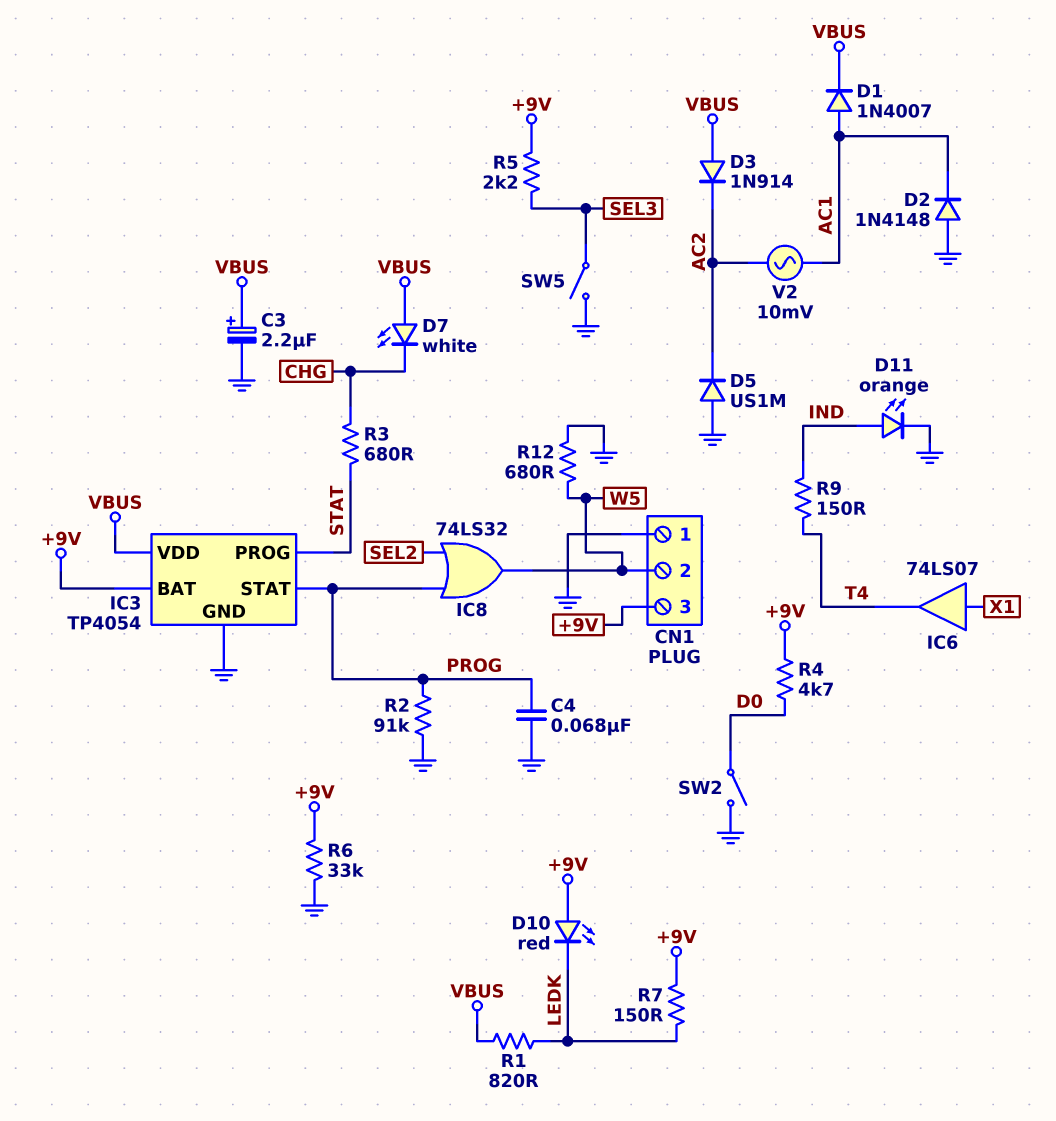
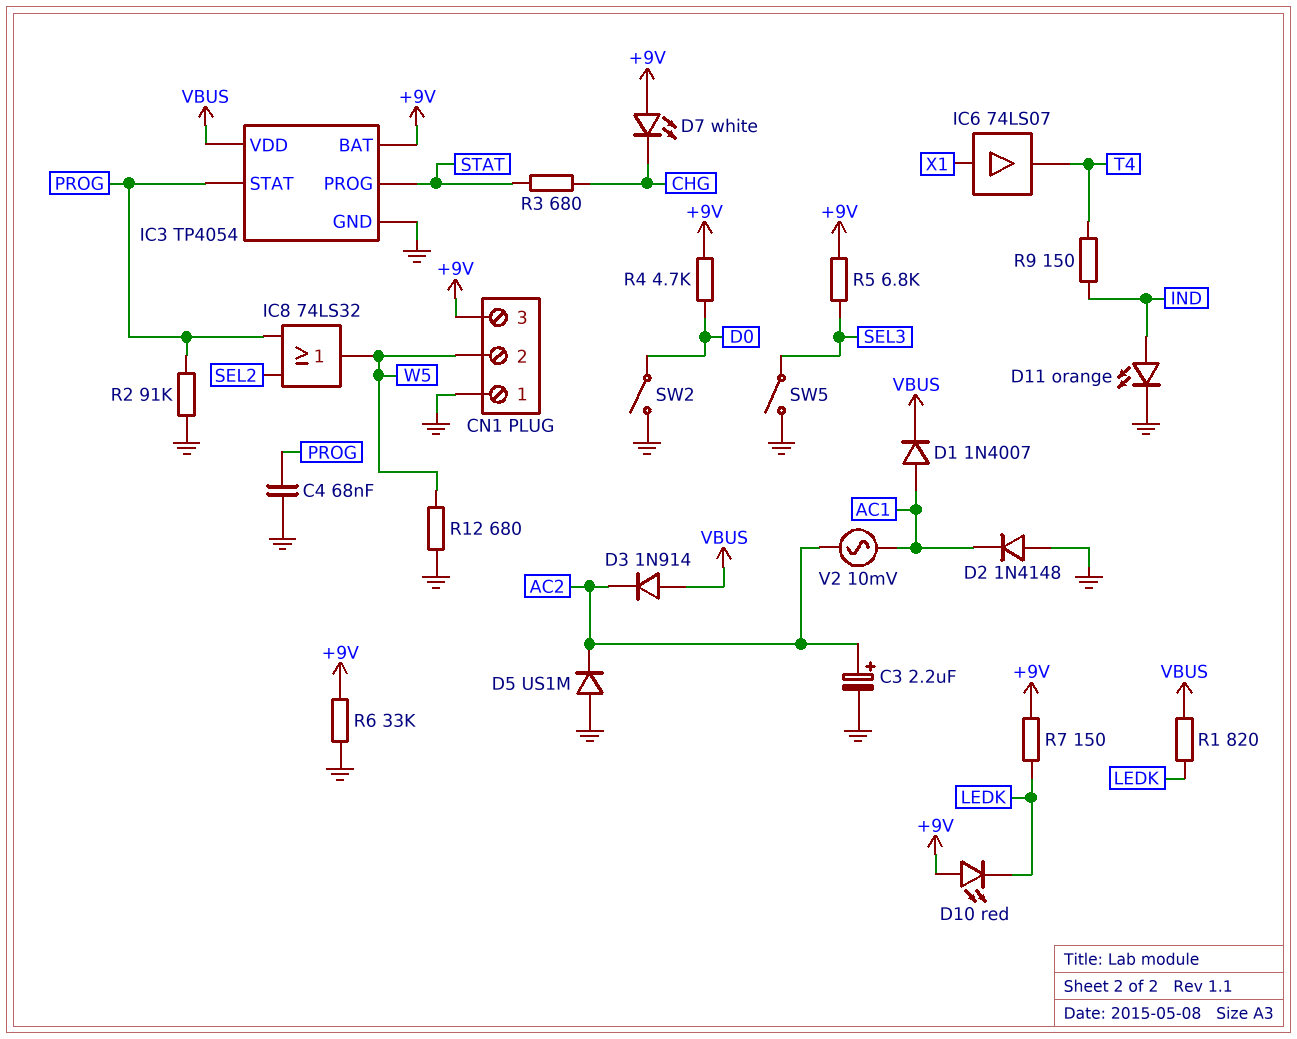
C3: 2.2uF (plus VBUS, minus GND) -> 2.2uF (plus AC2, minus GND)
D7: LED white (A VBUS, K CHG) -> LED white (A +9V, K CHG)
R5: 2.2k (+9V, SEL3) -> 6.8k (+9V, SEL3)

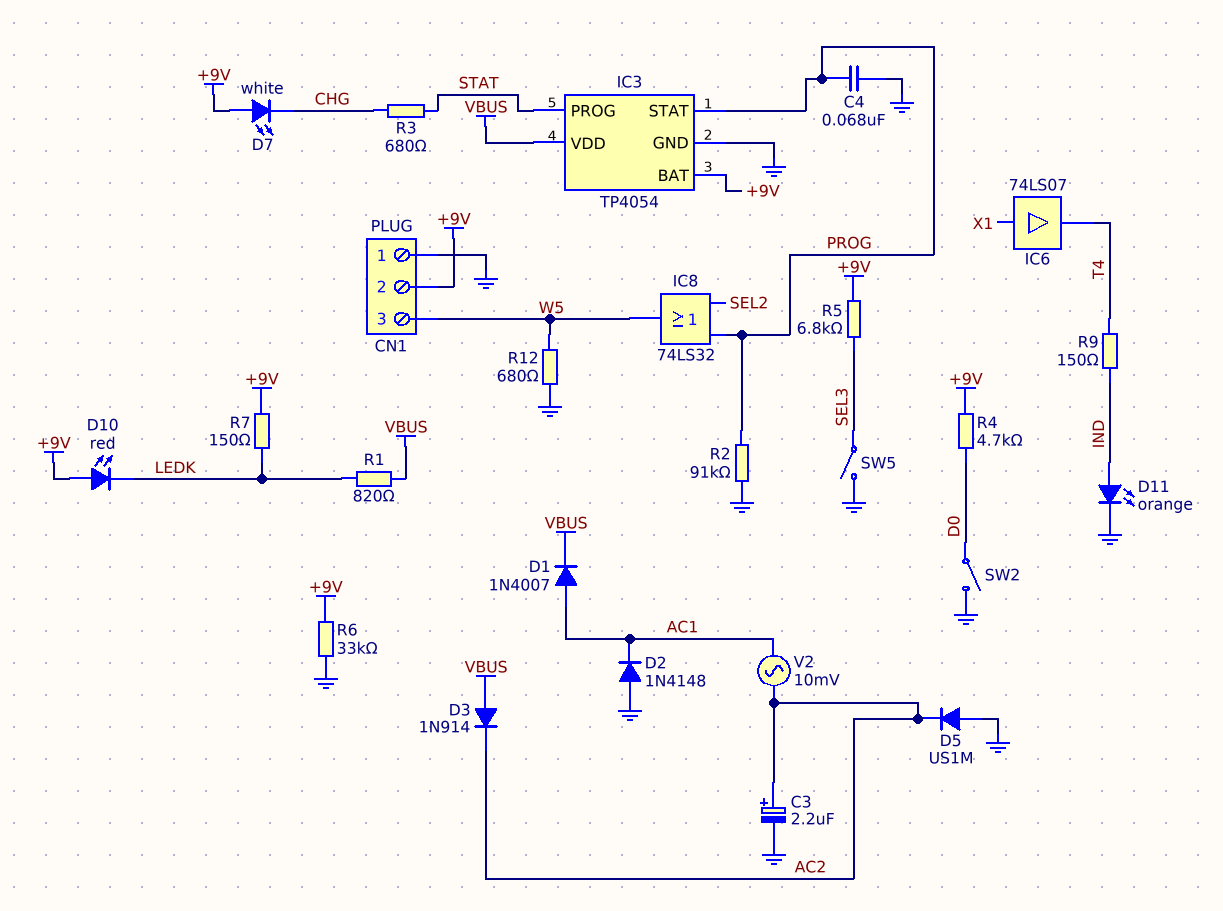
CN1 pin 2: W5 -> +9V
CN1 pin 3: +9V -> W5

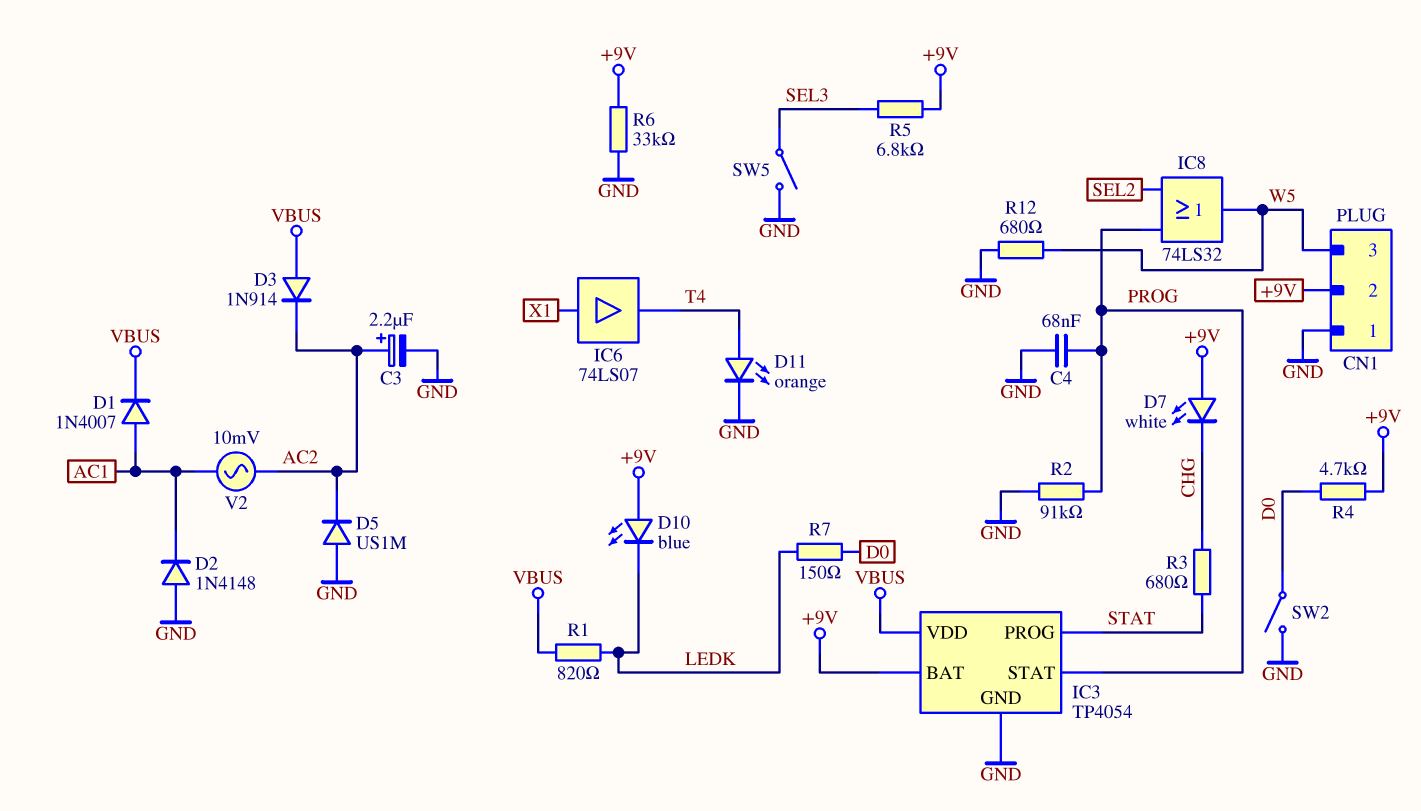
D10: LED red (A +9V, K LEDK) -> LED blue (A +9V, K LEDK)
D11: LED orange (A IND, K GND) -> LED orange (A T4, K GND)
R7: 150 (+9V, LEDK) -> 150 (D0, LEDK)
R9: 150 (IND, T4) -> none

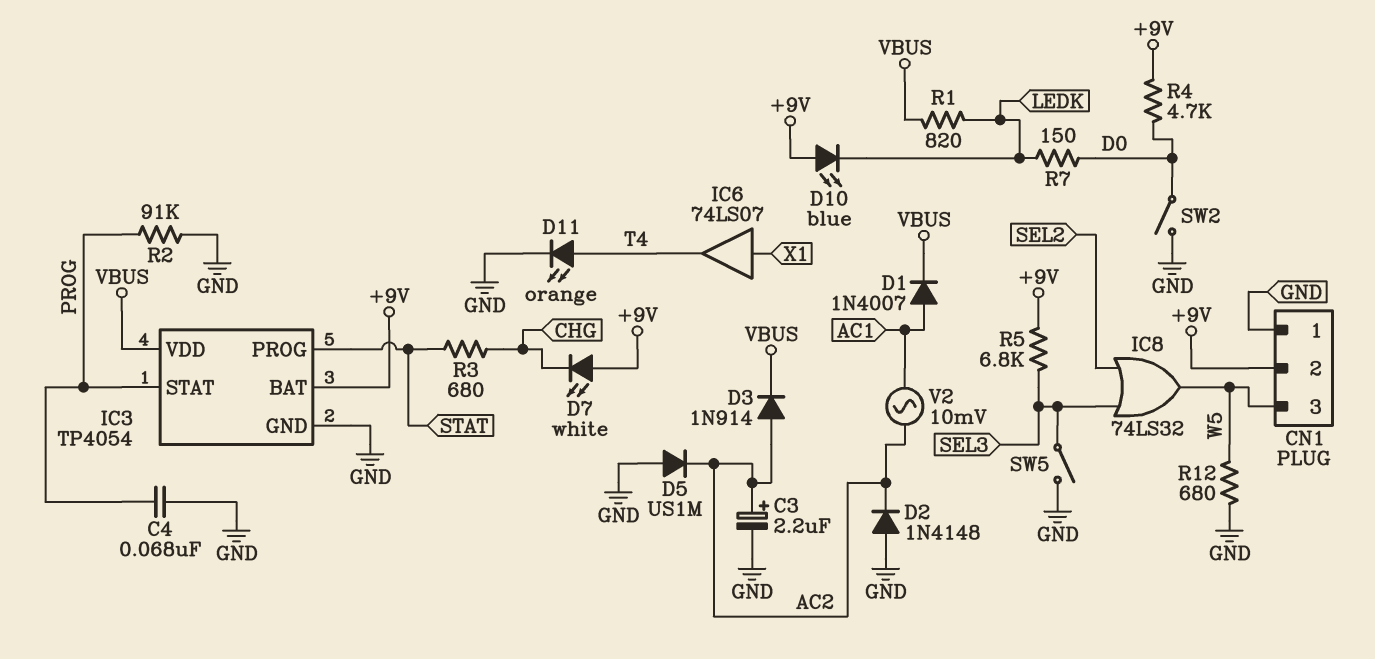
D2: diode 1N4148 (A GND, K AC1) -> diode 1N4148 (A GND, K AC2)
D3: diode 1N914 (A VBUS, K AC2) -> diode 1N914 (A AC2, K VBUS)
IC8: OR 74LS32 (in PROG, in SEL2, out W5) -> OR 74LS32 (in SEL2, in SEL3, out W5)
R6: 33k (+9V, GND) -> none

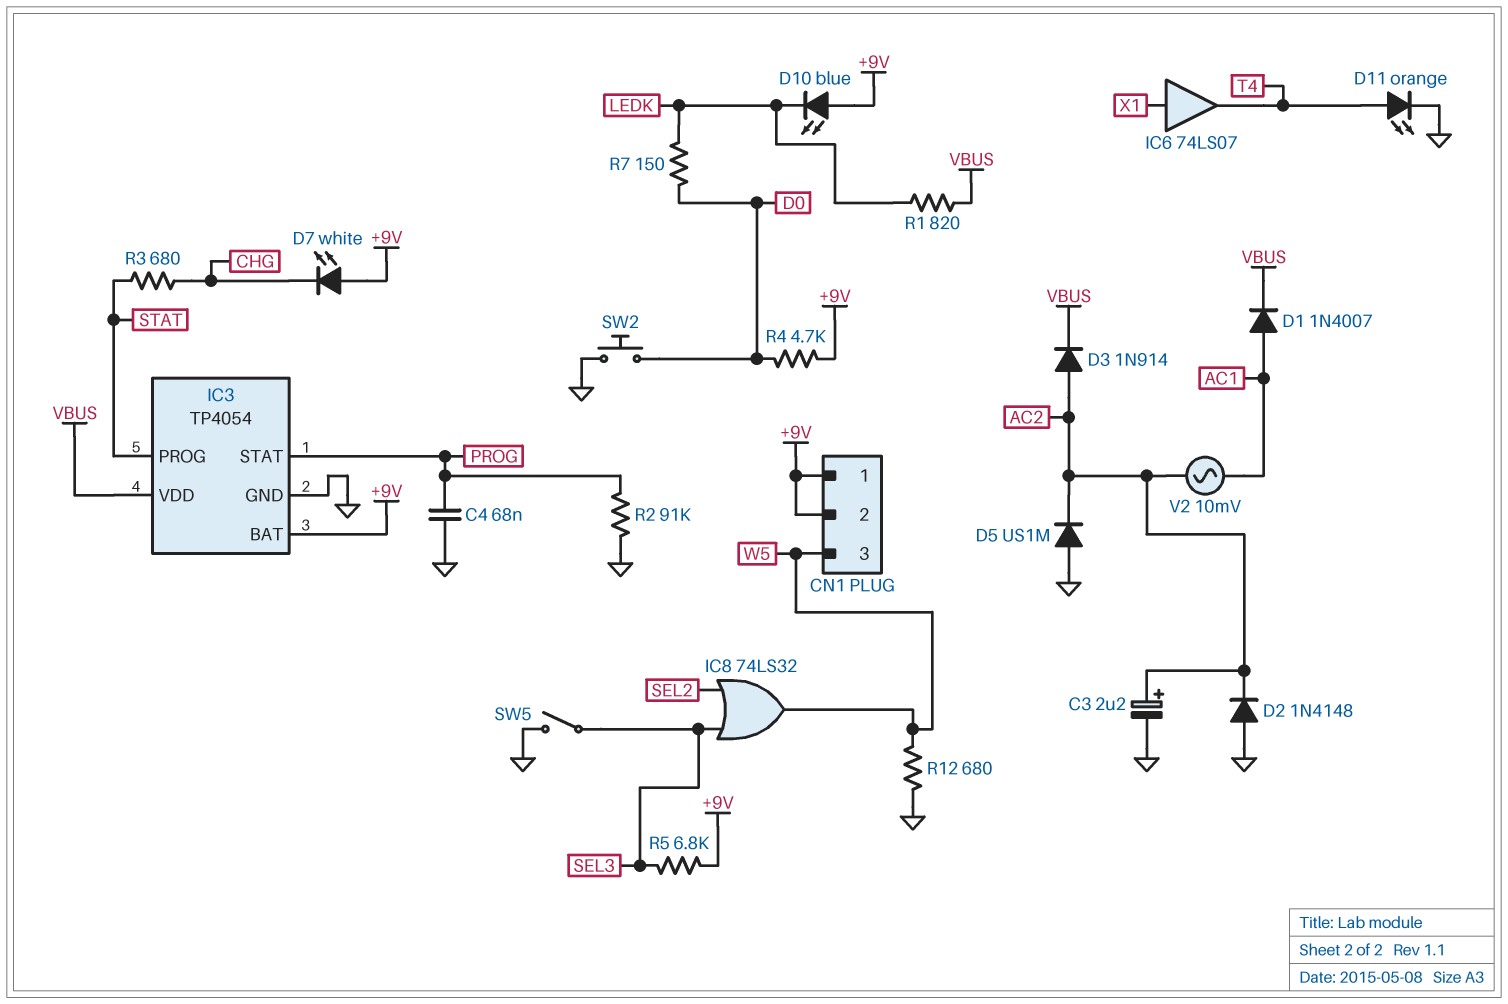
CN1 pin 1: GND -> +9V
SW2: switch (D0, GND) -> button (D0, GND)

